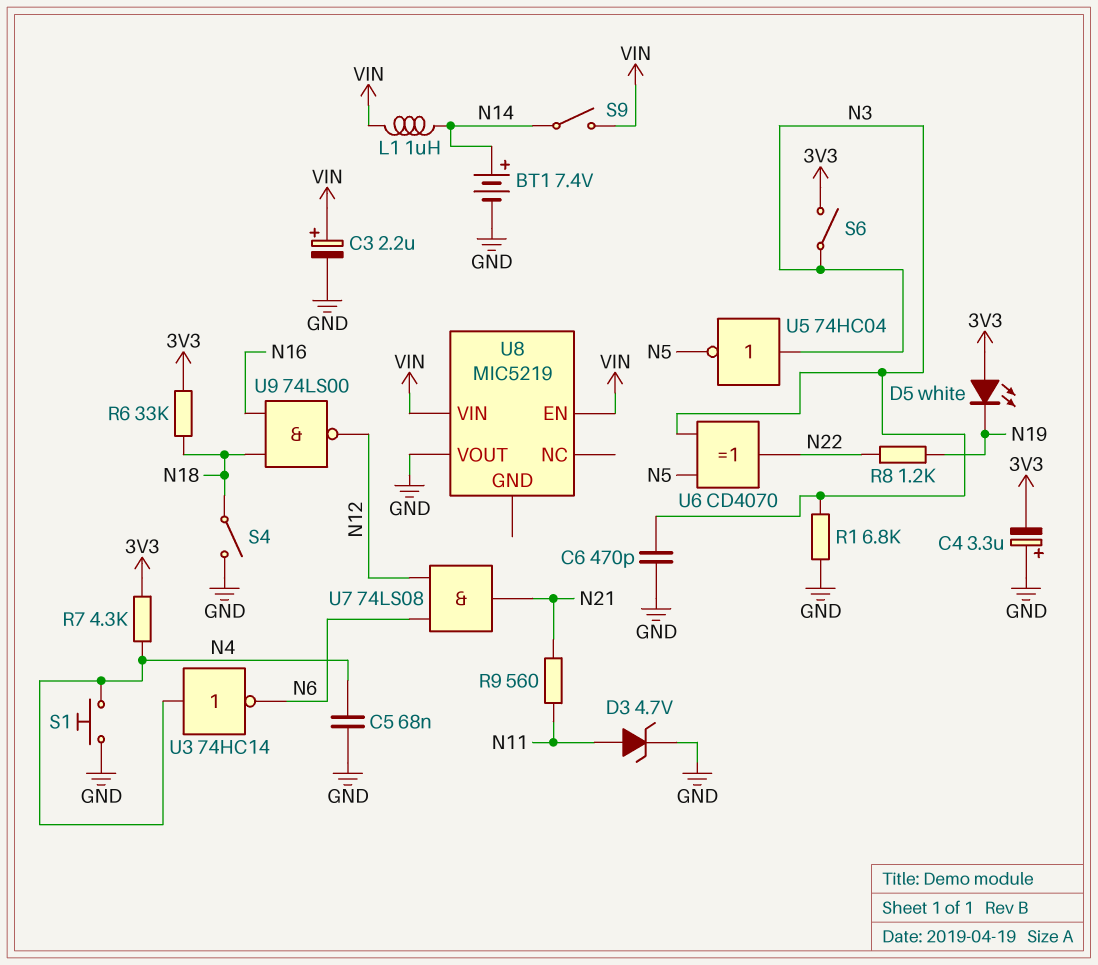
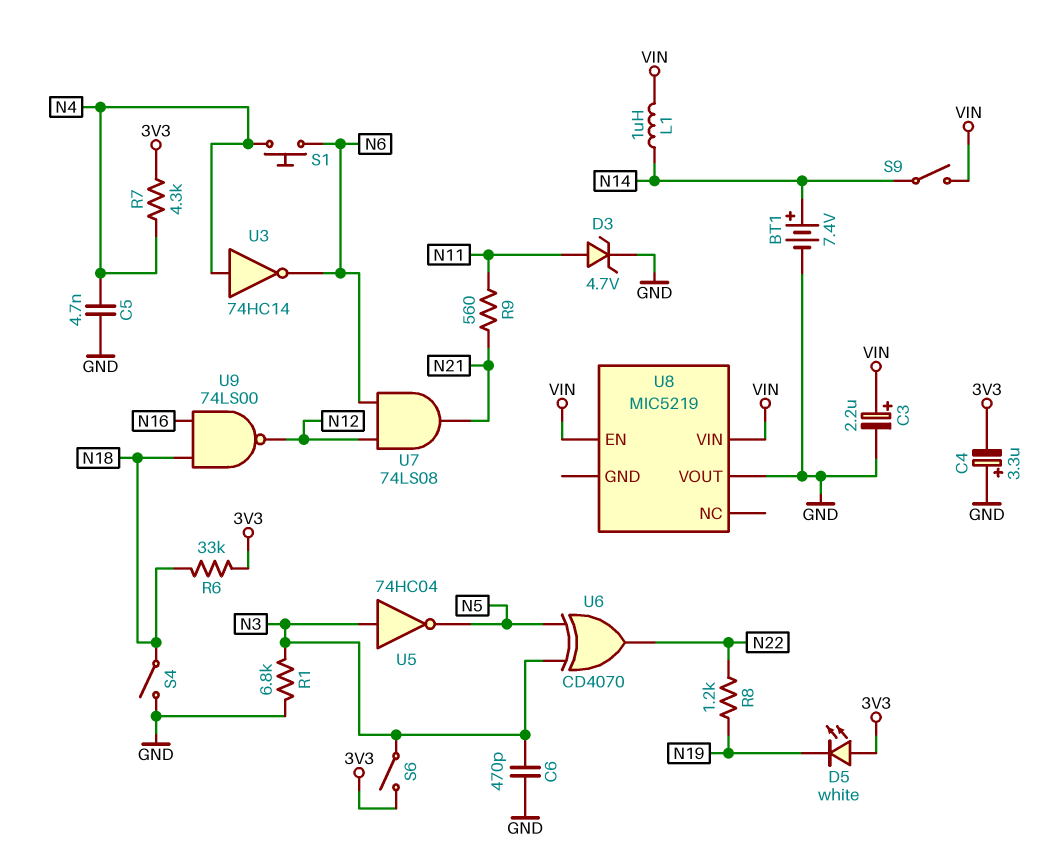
C5: 68nF (GND, N4) -> 4.7nF (GND, N4)
S1: button (GND, N4) -> button (N4, N6)

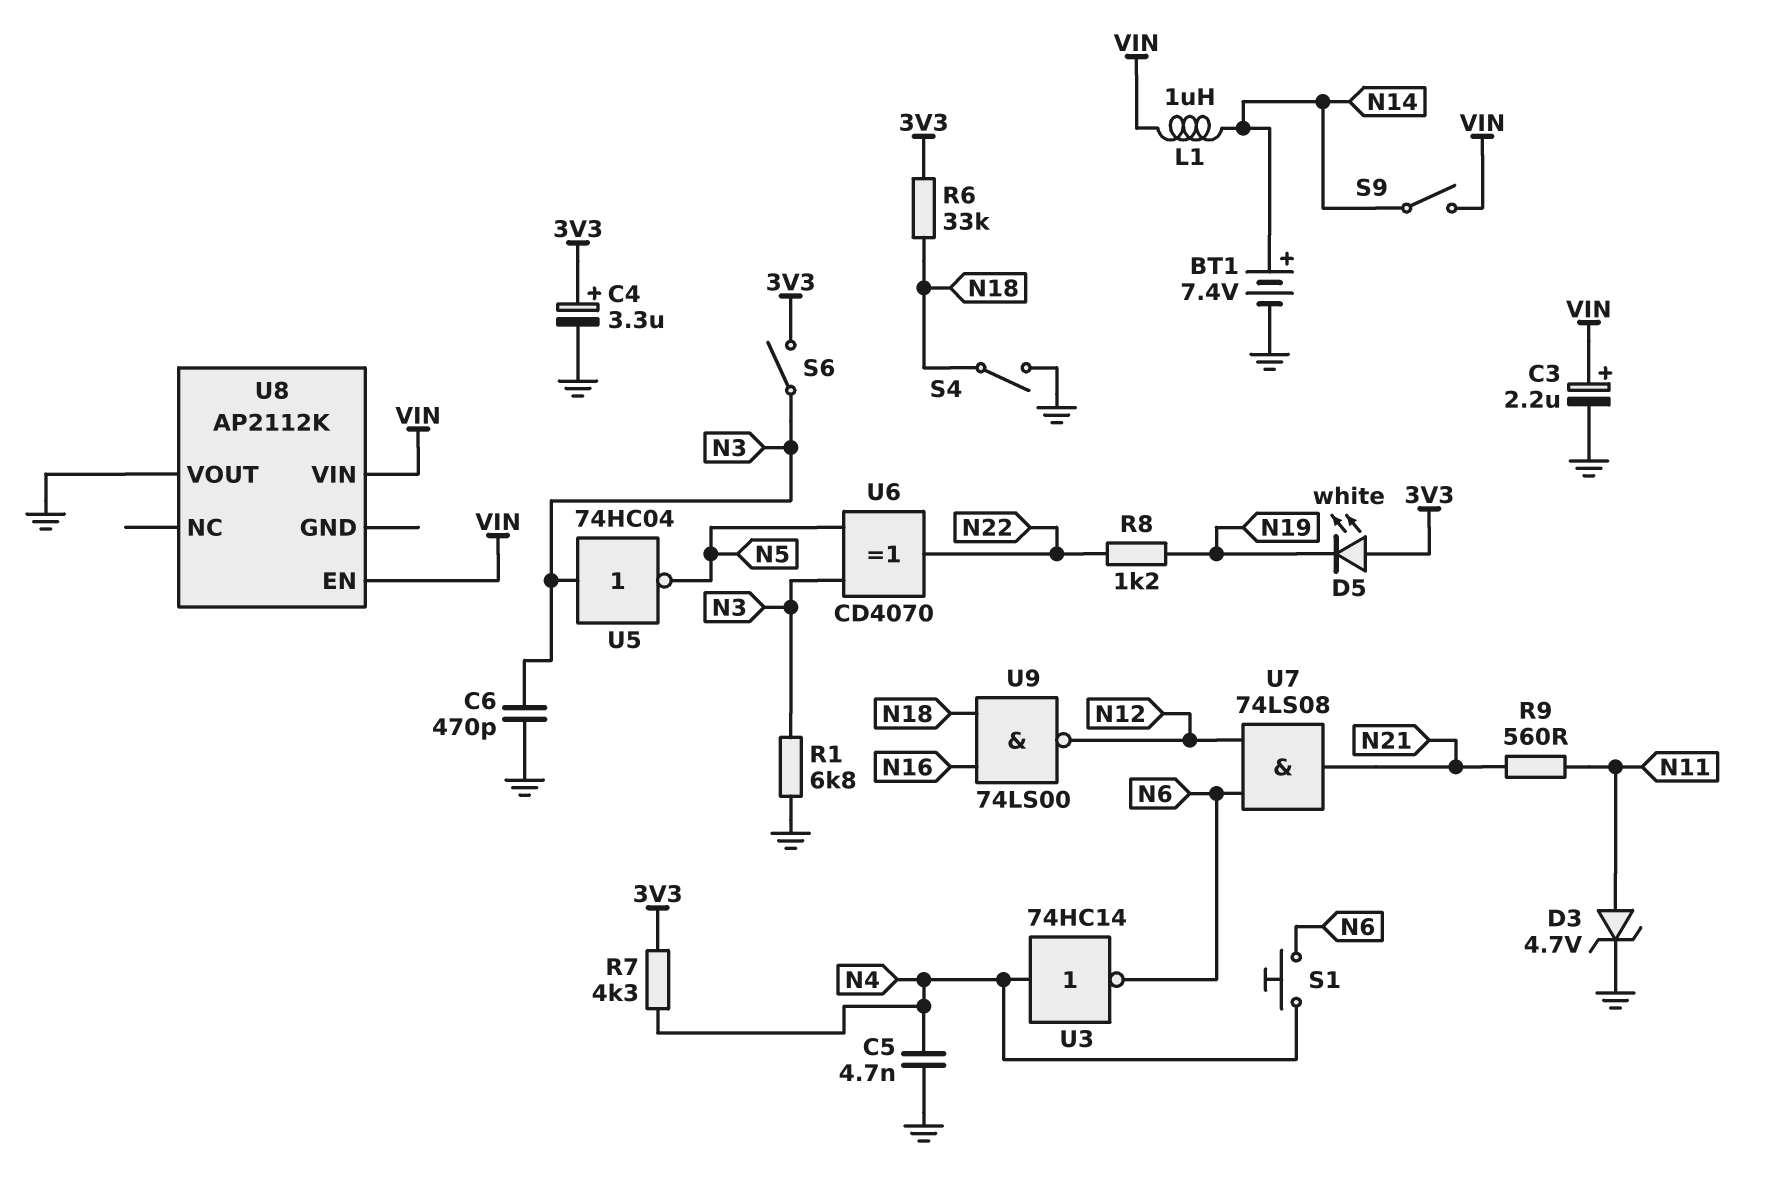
C4: 3.3uF (plus GND, minus 3V3) -> 3.3uF (plus 3V3, minus GND)
U8: MIC5219 -> AP2112K

